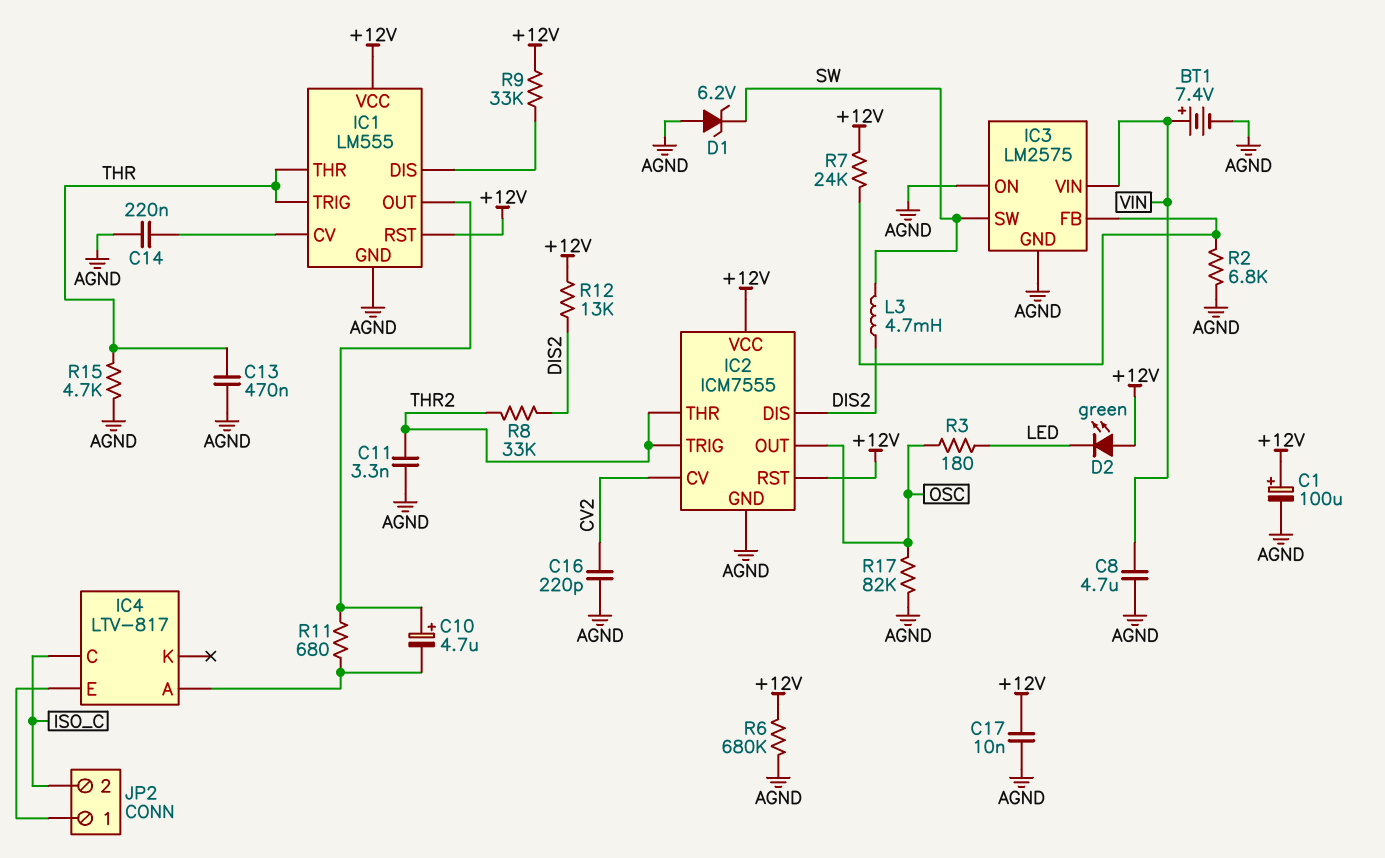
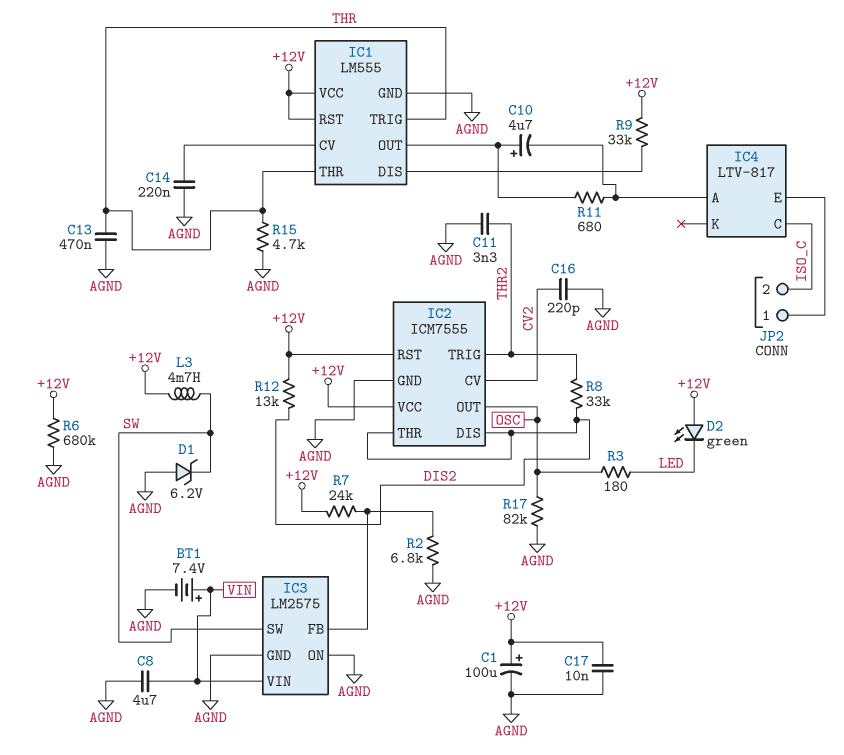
IC2 pin THR: THR2 -> DIS2
L3: 4.7mH (DIS2, SW) -> 4.7mH (+12V, SW)

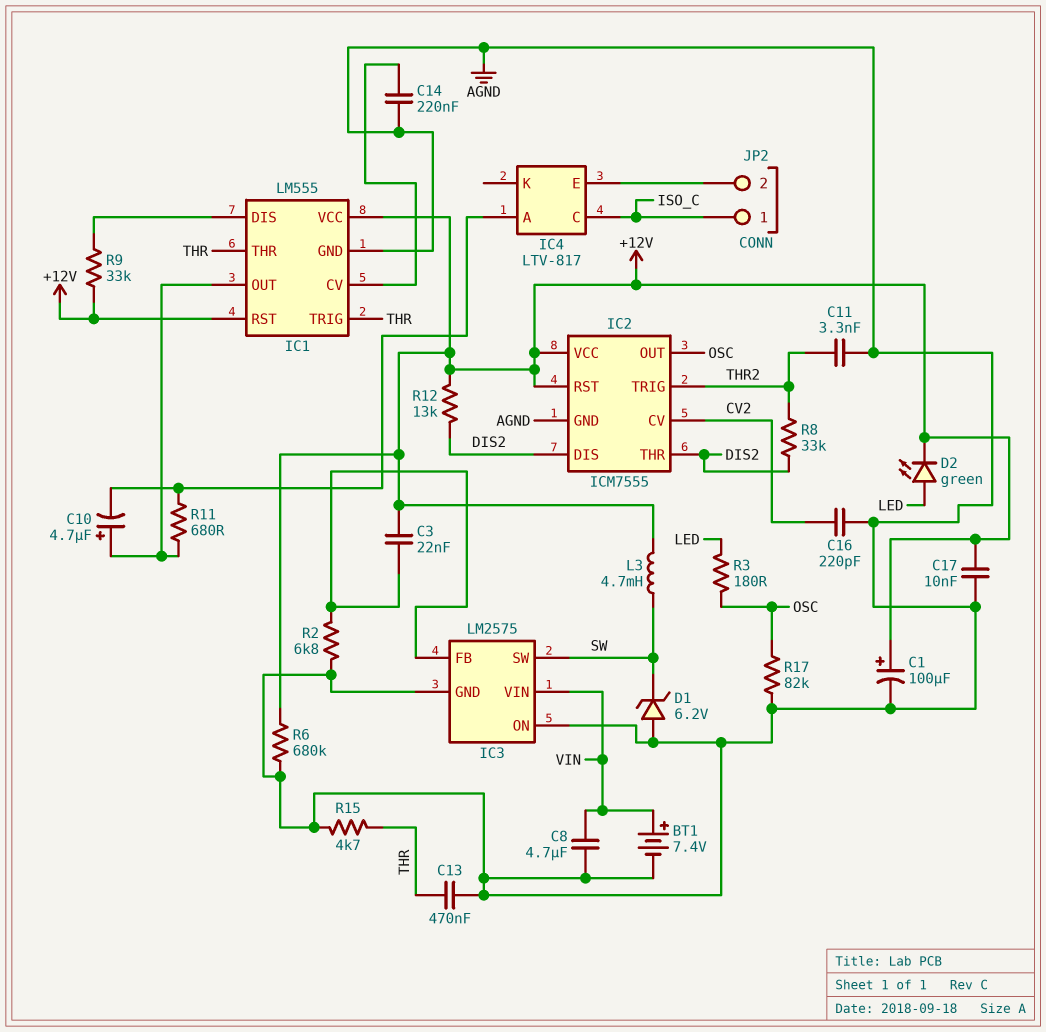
C3: none -> 22nF (+12V, IC3/FB)
D2: LED green (A +12V, K LED) -> LED green (A LED, K +12V)
JP2 pin 1: IC4/E -> ISO_C
JP2 pin 2: ISO_C -> IC4/E
R7: 24k (+12V, IC3/FB) -> none

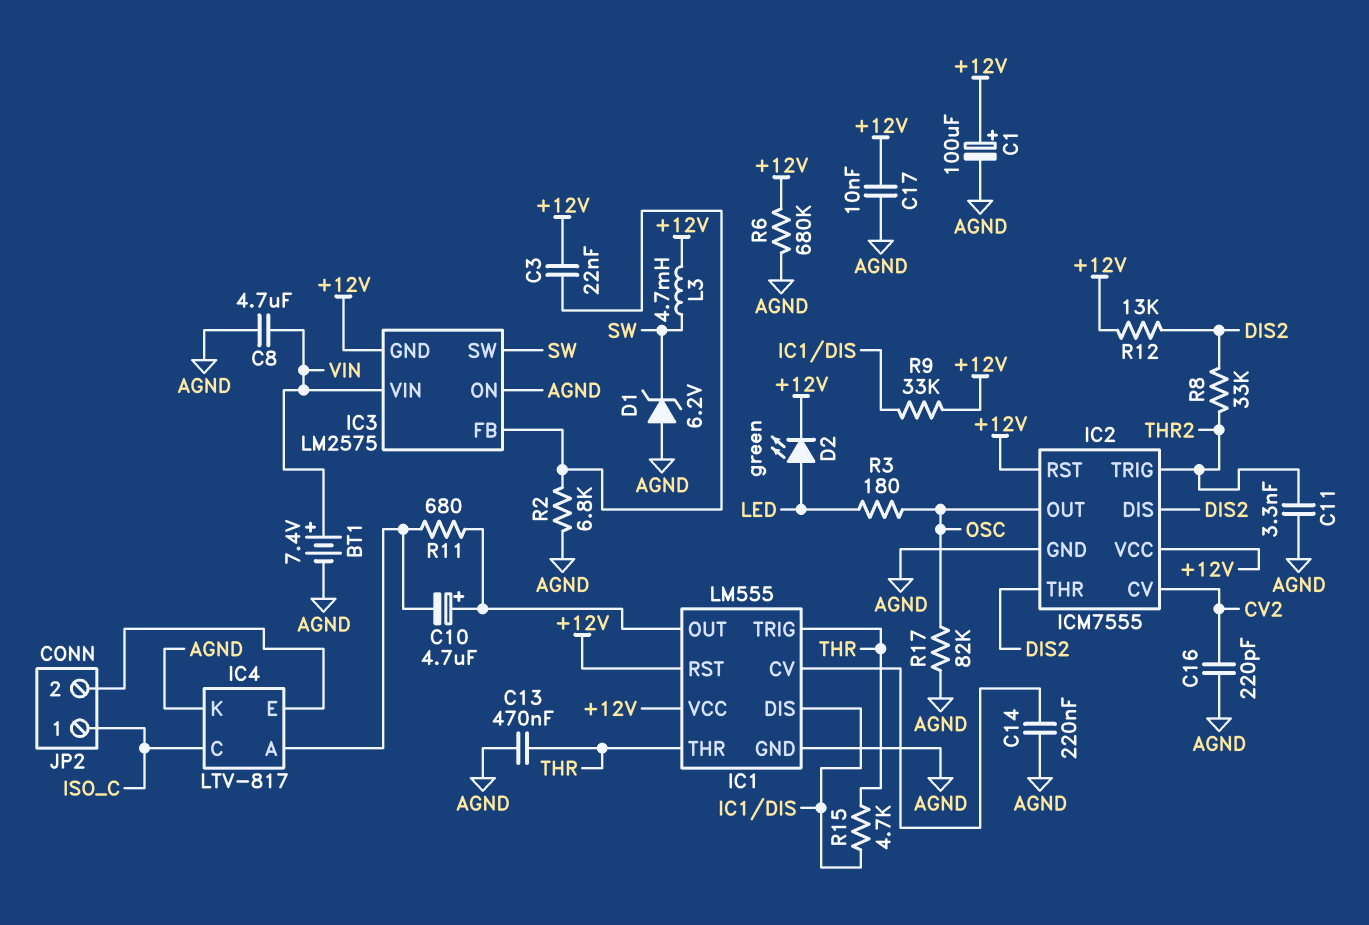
IC3 pin GND: AGND -> +12V
IC4 pin K: none -> AGND
R15: 4.7k (AGND, THR) -> 4.7k (IC1/DIS, THR)

